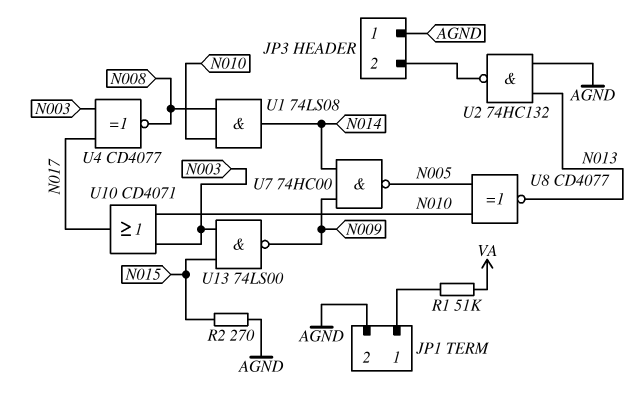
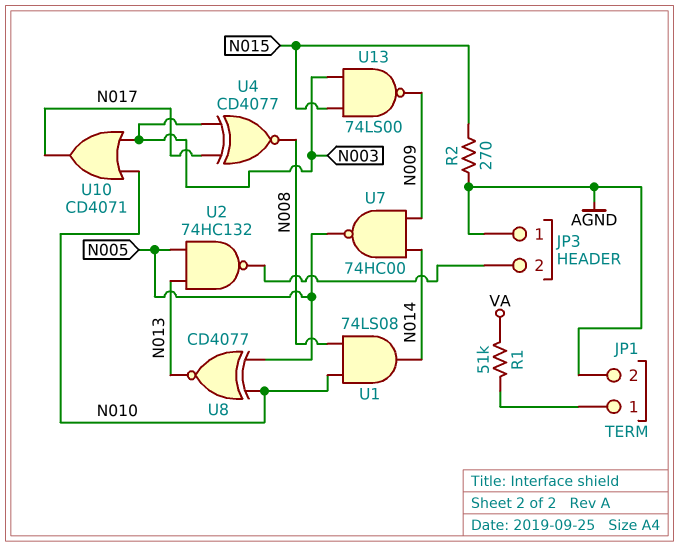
U2: NAND 74HC132 (in AGND, in N013, out JP3/2) -> NAND 74HC132 (in N005, in N013, out JP3/2)

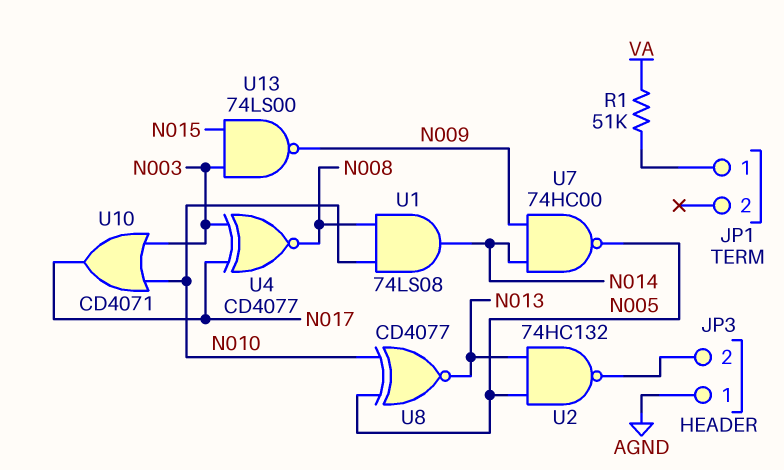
JP1 pin 2: AGND -> none
R2: 270 (AGND, N015) -> none

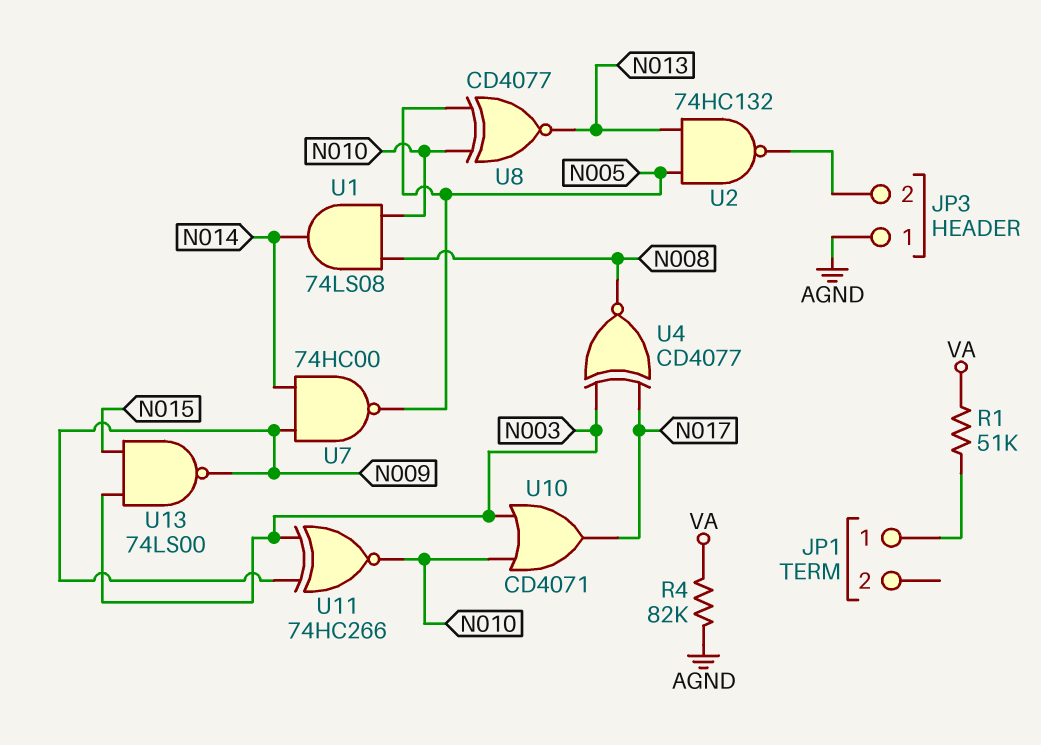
R4: none -> 82k (AGND, VA)
U11: none -> XNOR 74HC266 (in N003, in N009, out N010)

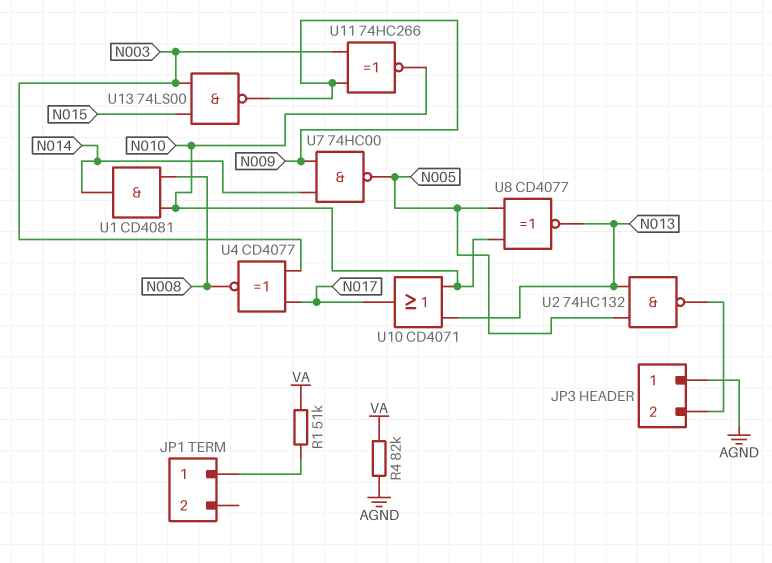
U1: AND 74LS08 (in N008, in N010, out N014) -> AND CD4081 (in N008, in N010, out N014)
U10: OR CD4071 (in N003, in N010, out N017) -> OR CD4071 (in N010, in N013, out N017)

